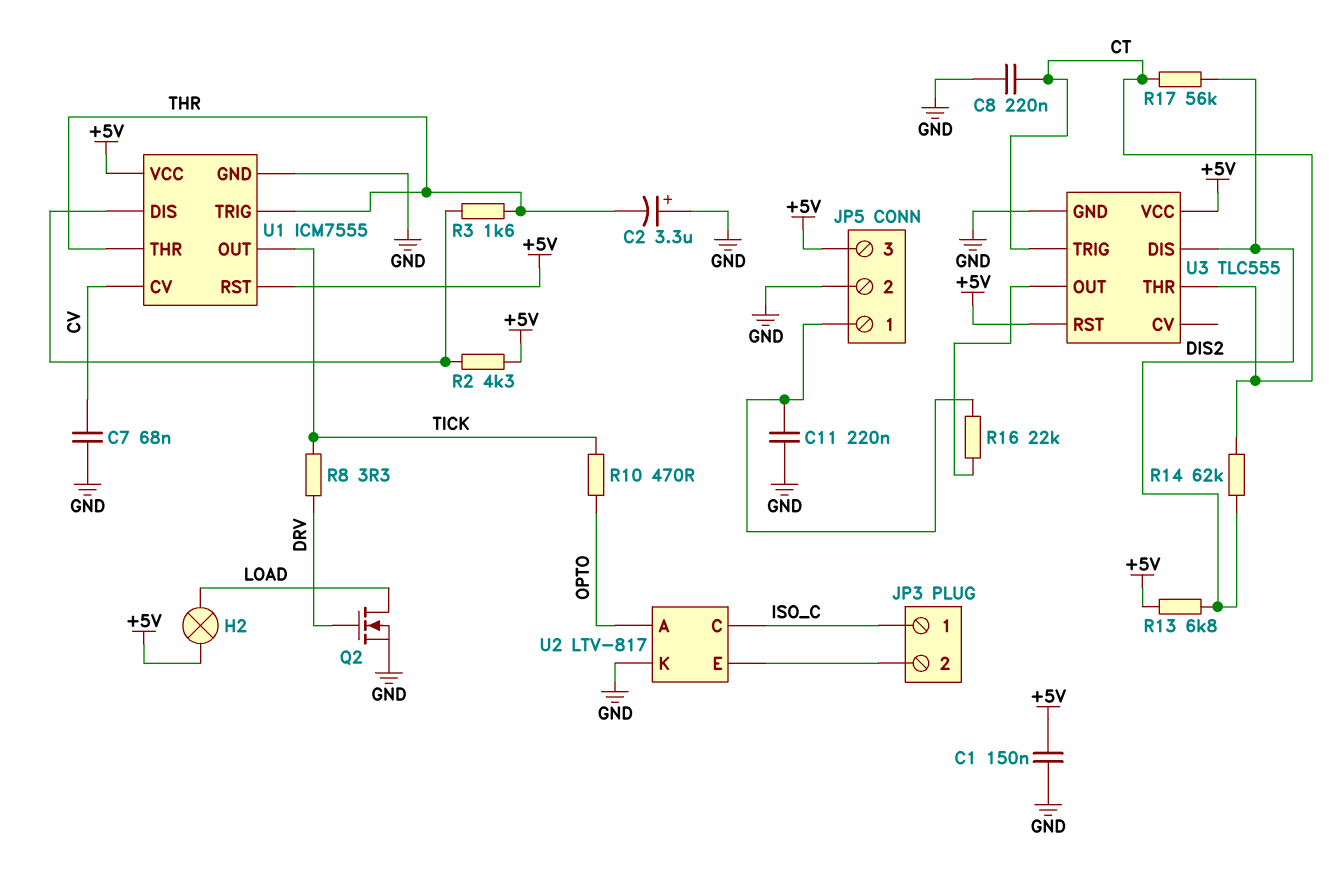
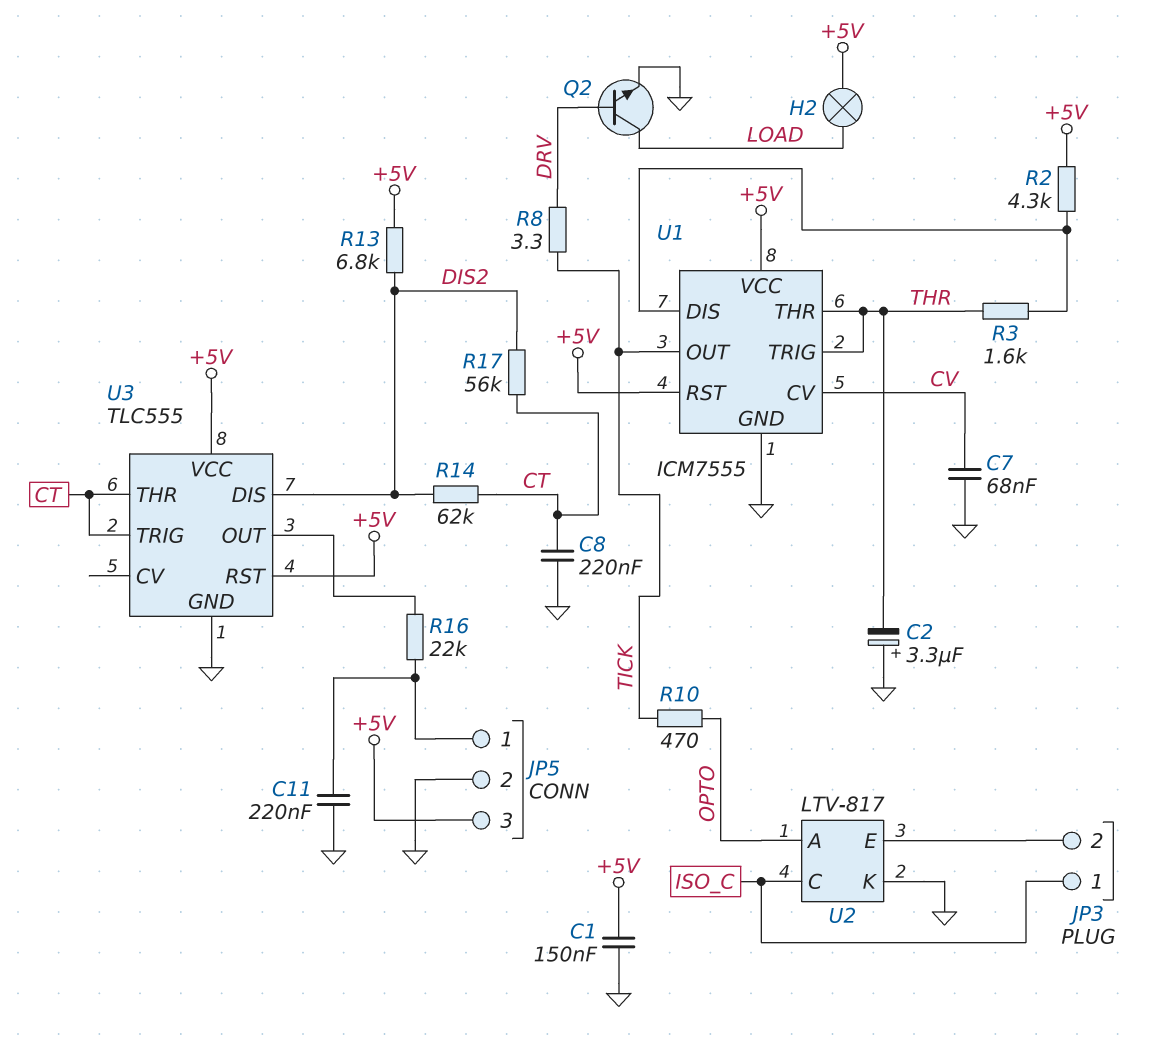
Q2: NMOS (G DRV, D LOAD, S GND) -> NPN (B DRV, C LOAD, E GND)

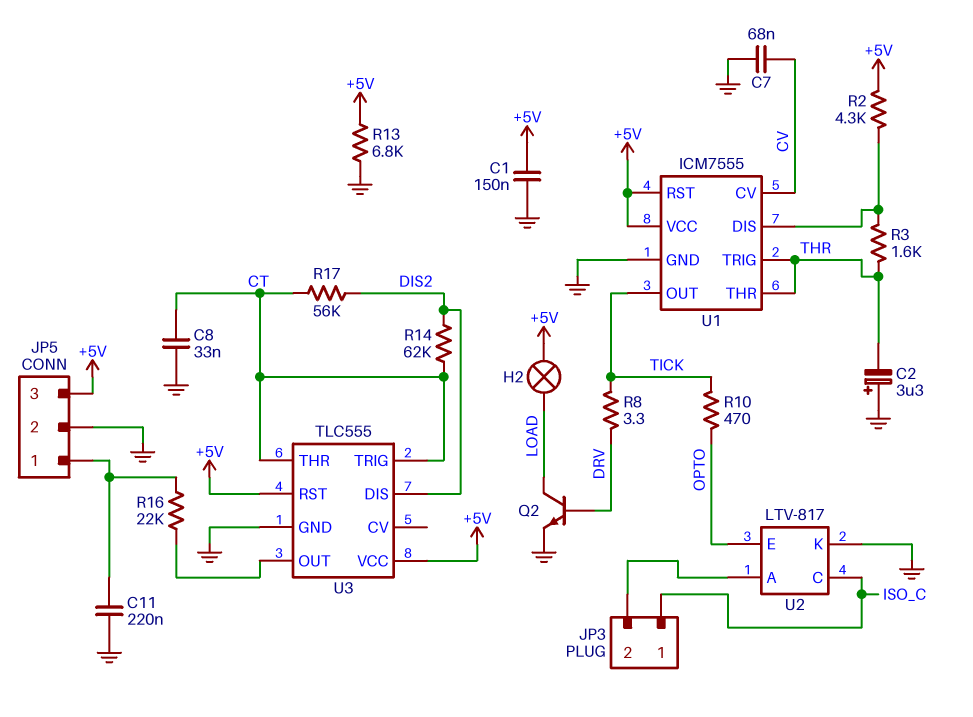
C8: 220nF (CT, GND) -> 33nF (CT, GND)
R13: 6.8k (+5V, DIS2) -> 6.8k (+5V, GND)
U2 pin A: OPTO -> JP3/2
U2 pin E: JP3/2 -> OPTO

